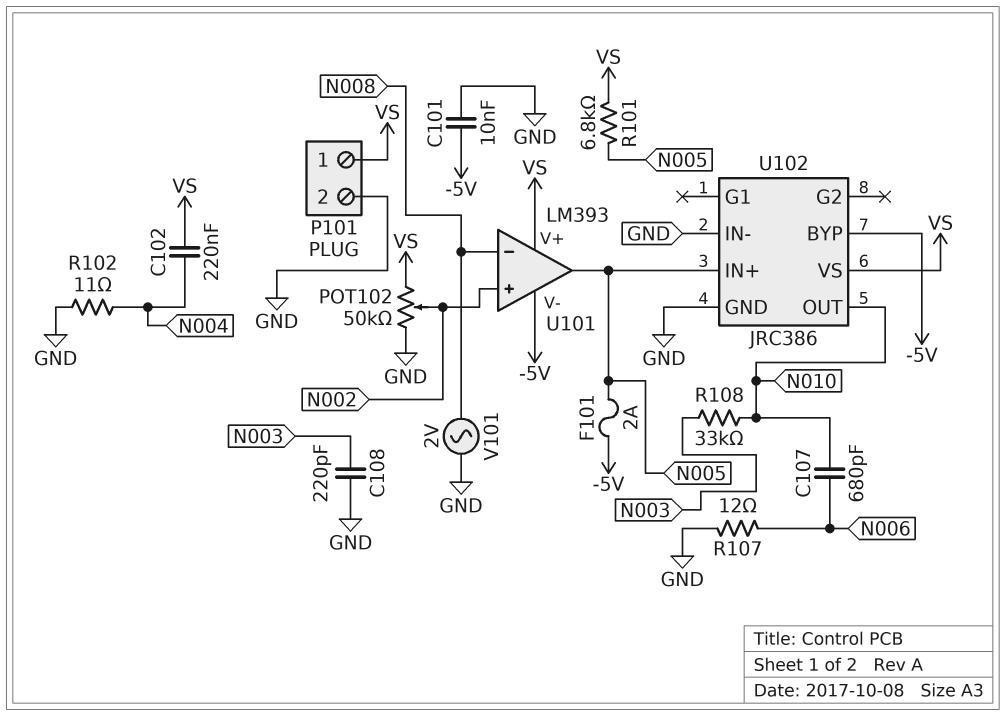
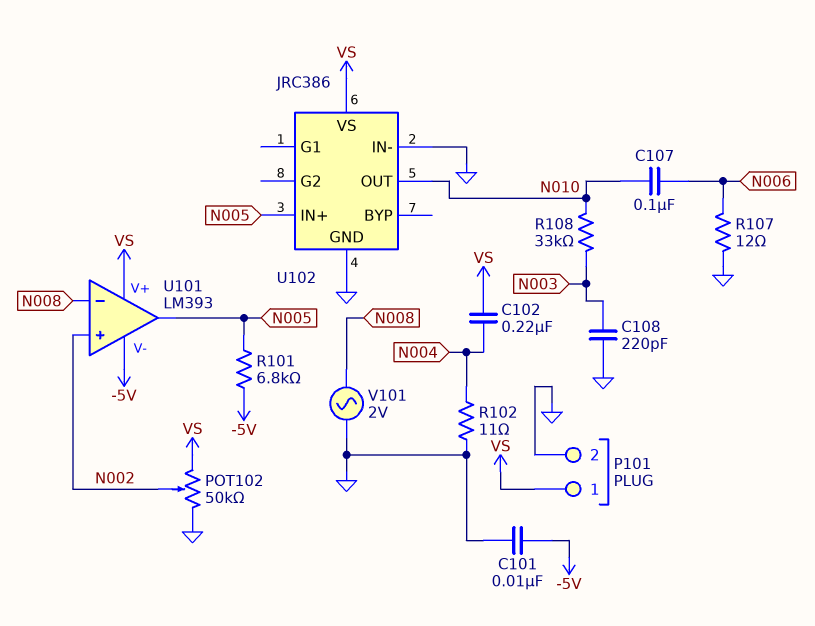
C107: 680pF (N006, N010) -> 100nF (N006, N010)
F101: 2A (-5V, N005) -> none
R101: 6.8k (N005, VS) -> 6.8k (-5V, N005)
U102 pin BYP: -5V -> none

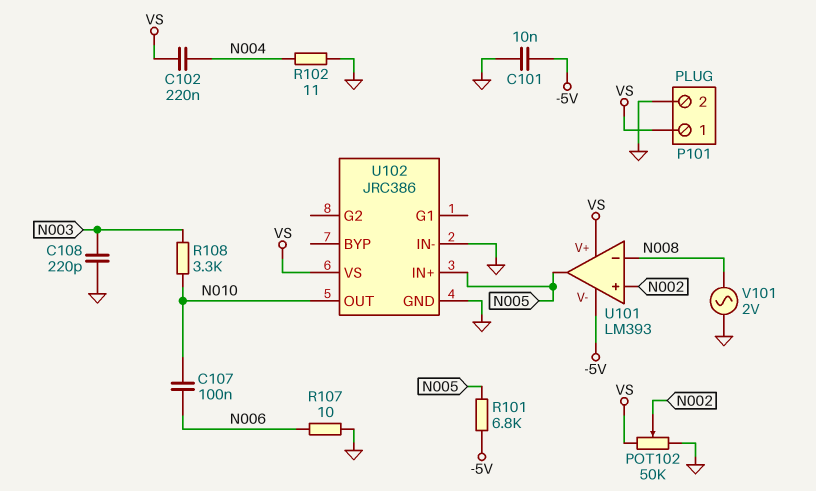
R107: 12 (GND, N006) -> 10 (GND, N006)
R108: 33k (N003, N010) -> 3.3k (N003, N010)

